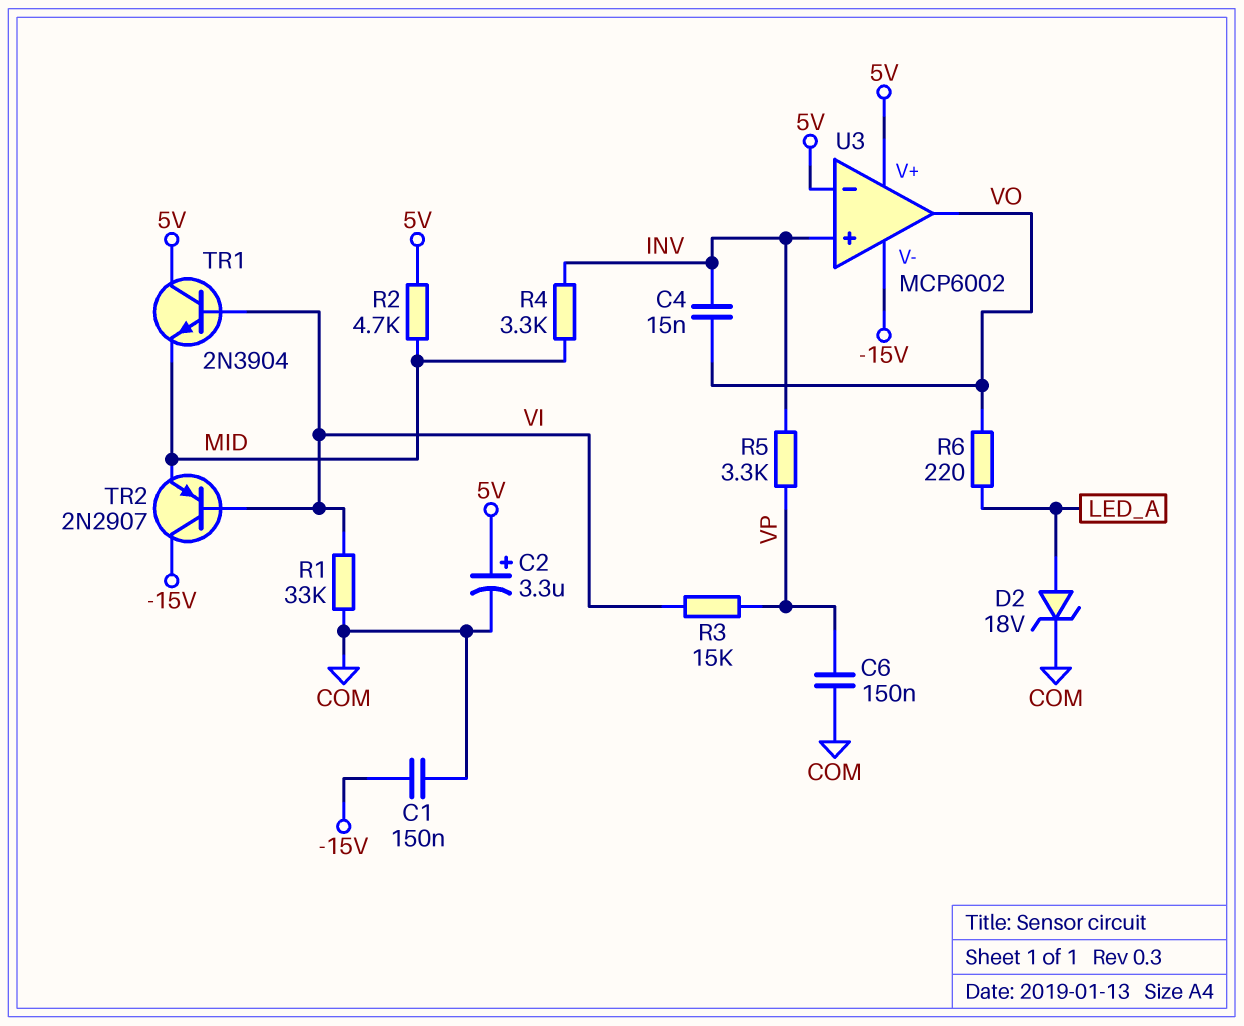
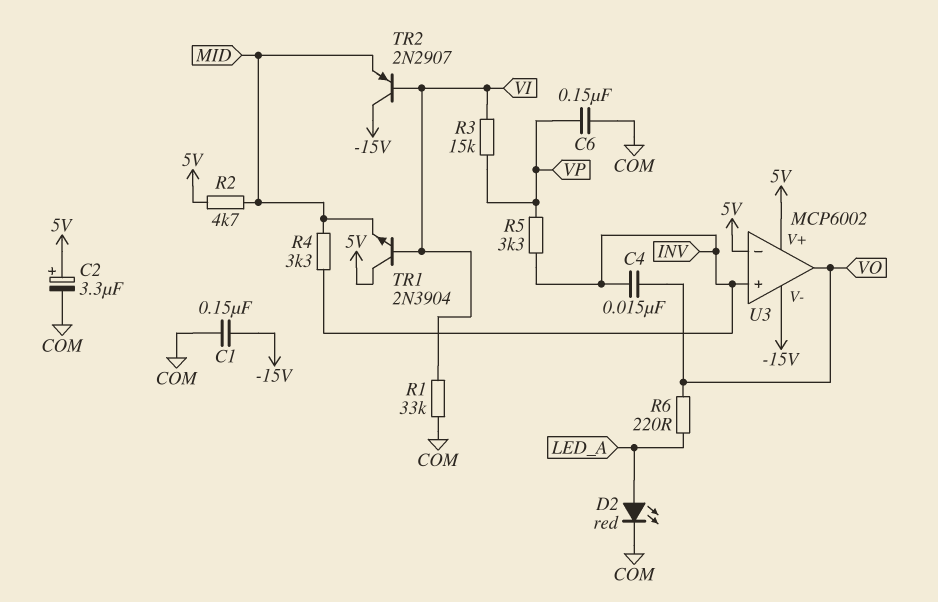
D2: zener 18V (A LED_A, K COM) -> LED red (A LED_A, K COM)

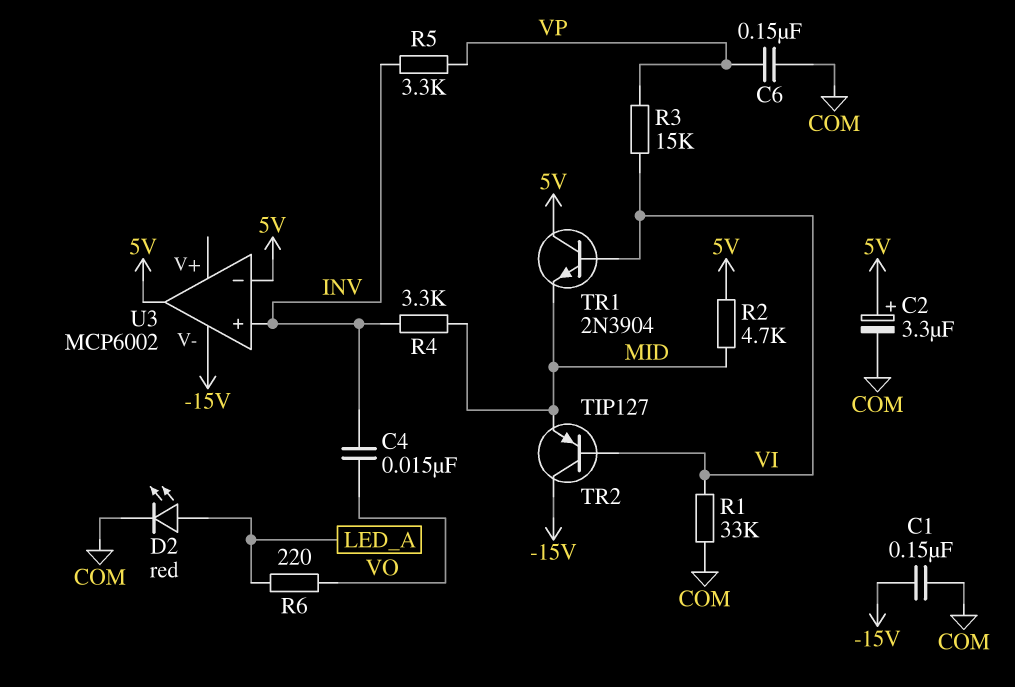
TR2: PNP 2N2907 (B VI, C -15V, E MID) -> PNP TIP127 (B VI, C -15V, E MID)
U3 pin V+: 5V -> none
U3 pin out: VO -> 5V

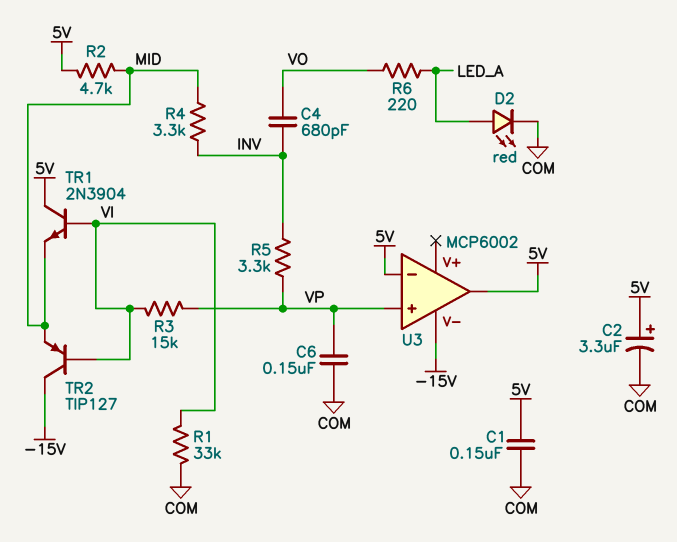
C1: 150nF (-15V, COM) -> 150nF (5V, COM)
C4: 15nF (INV, VO) -> 680pF (INV, VO)
U3 pin in+: INV -> VP

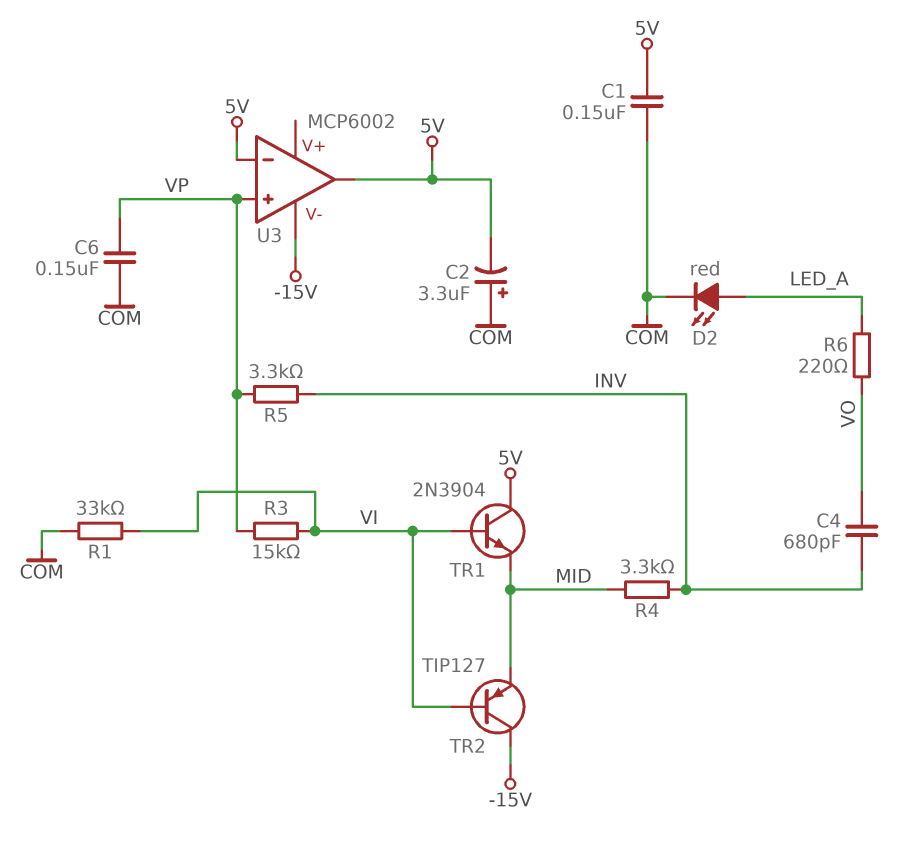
C2: 3.3uF (plus 5V, minus COM) -> 3.3uF (plus COM, minus 5V)
R2: 4.7k (5V, MID) -> none

